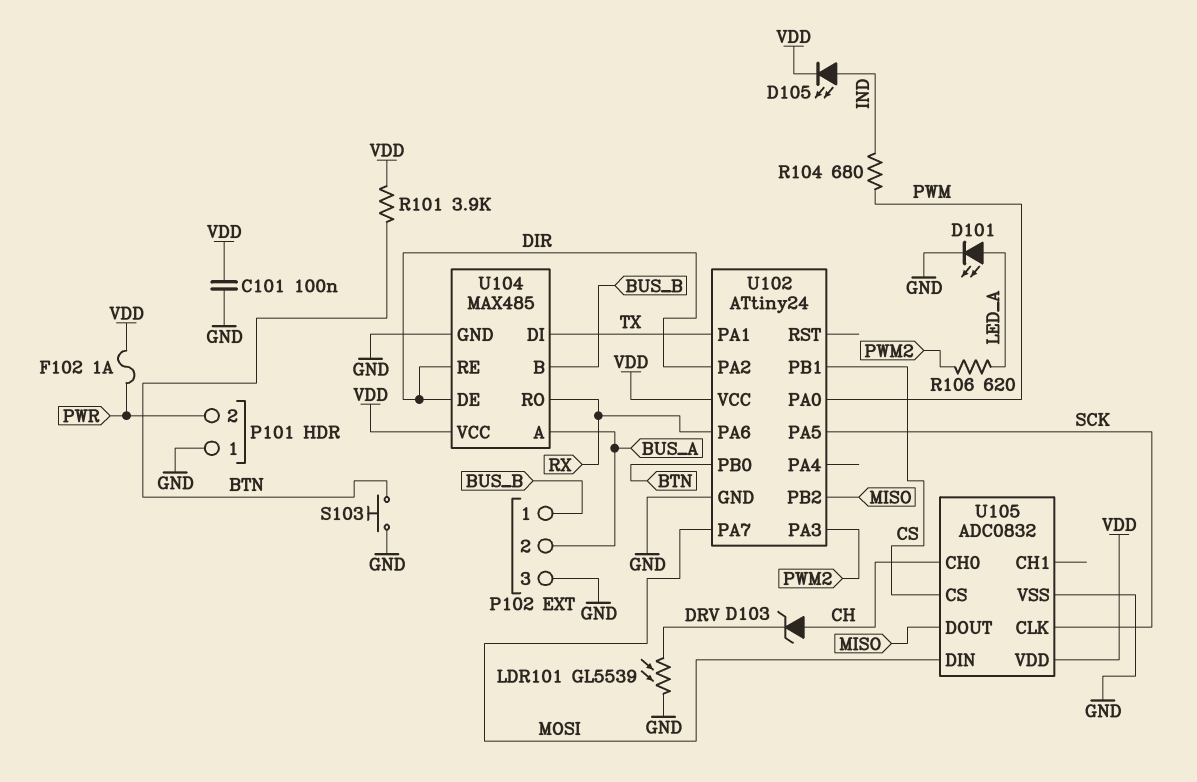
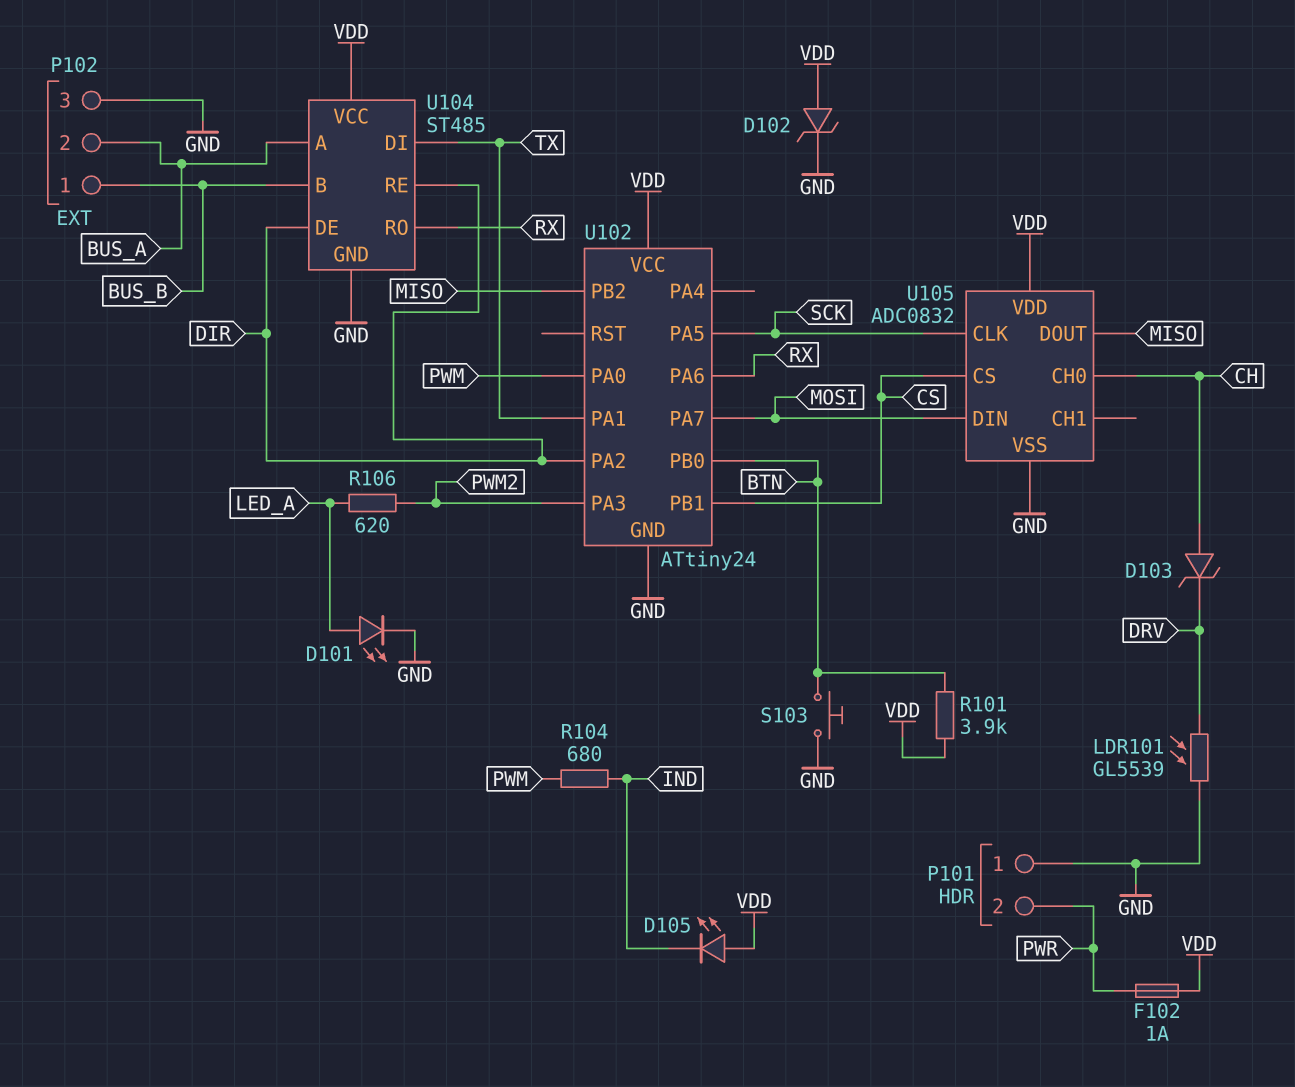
C101: 100nF (GND, VDD) -> none
D102: none -> zener (A VDD, K GND)
D105: LED (A IND, K VDD) -> LED (A VDD, K IND)
U104: MAX485 -> ST485

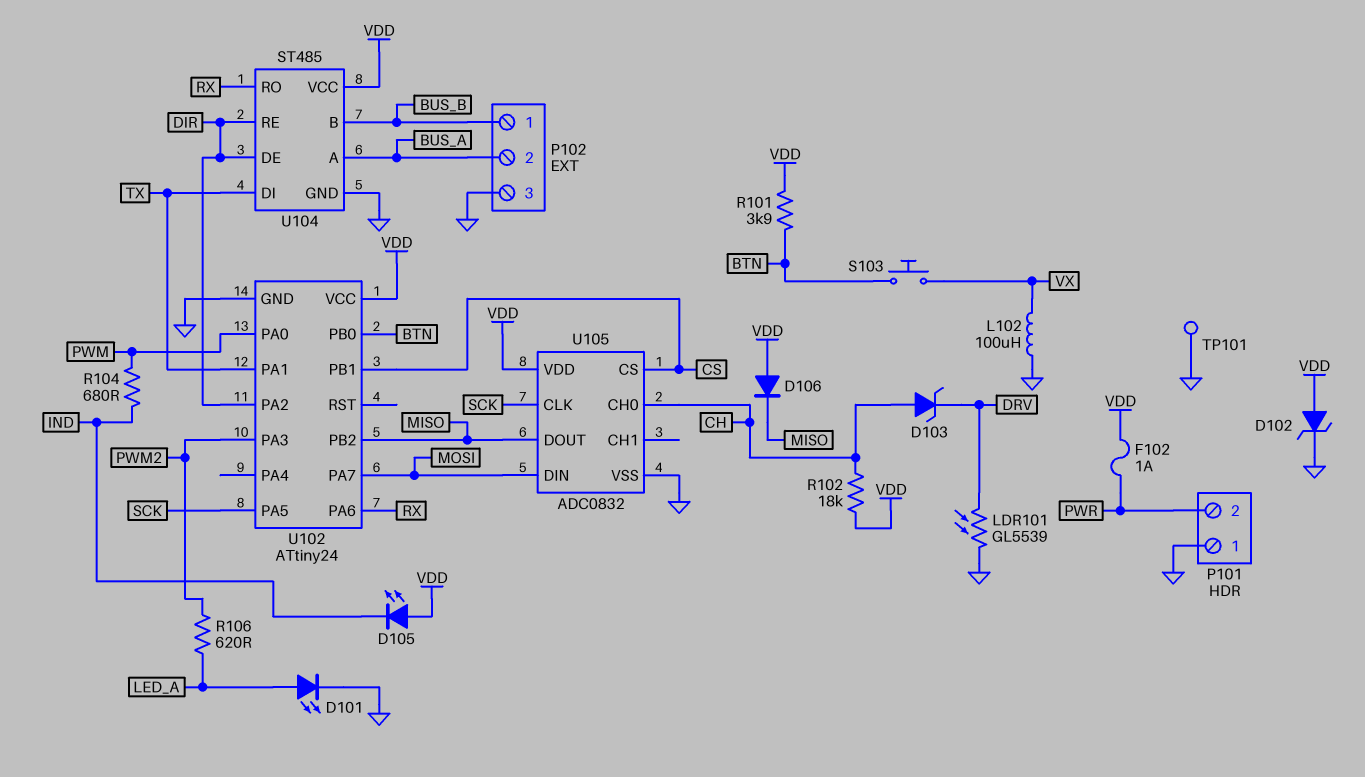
D106: none -> diode (A VDD, K MISO)
L102: none -> 100uH (GND, VX)
R102: none -> 18k (CH, VDD)
S103: button (BTN, GND) -> button (BTN, VX)
TP101: none -> test point (GND)

